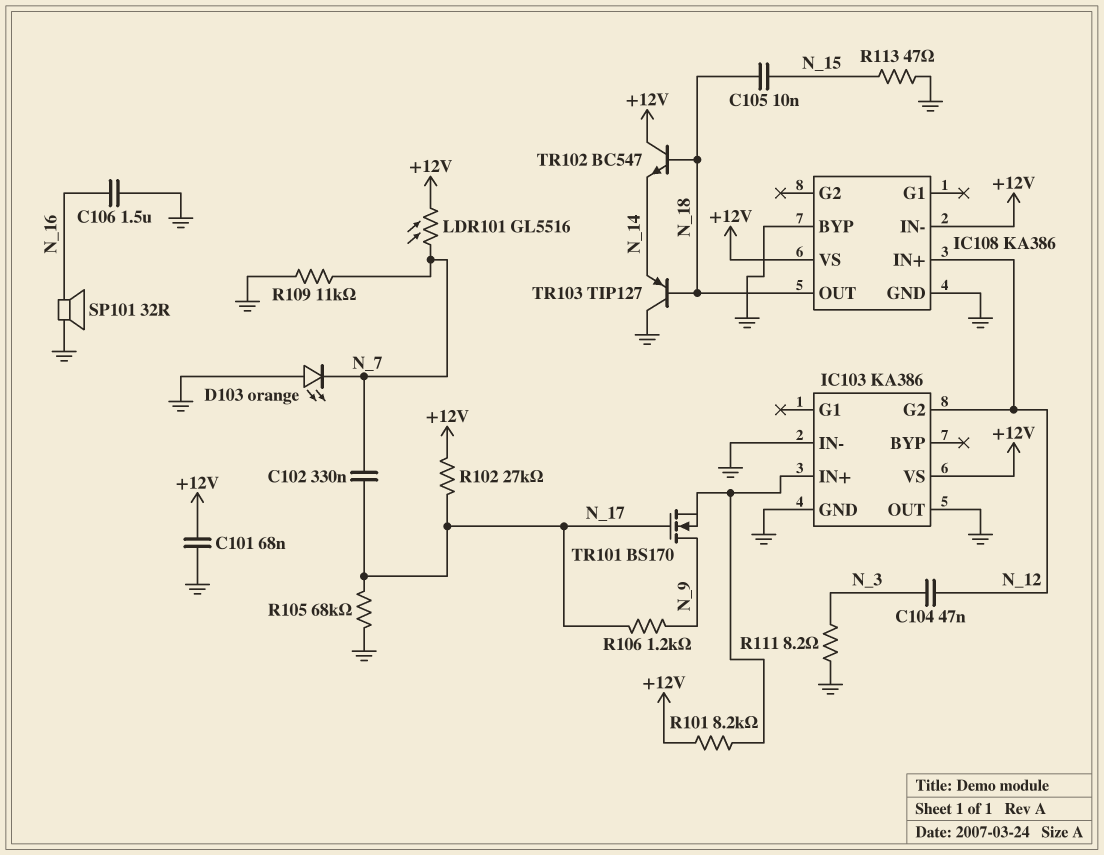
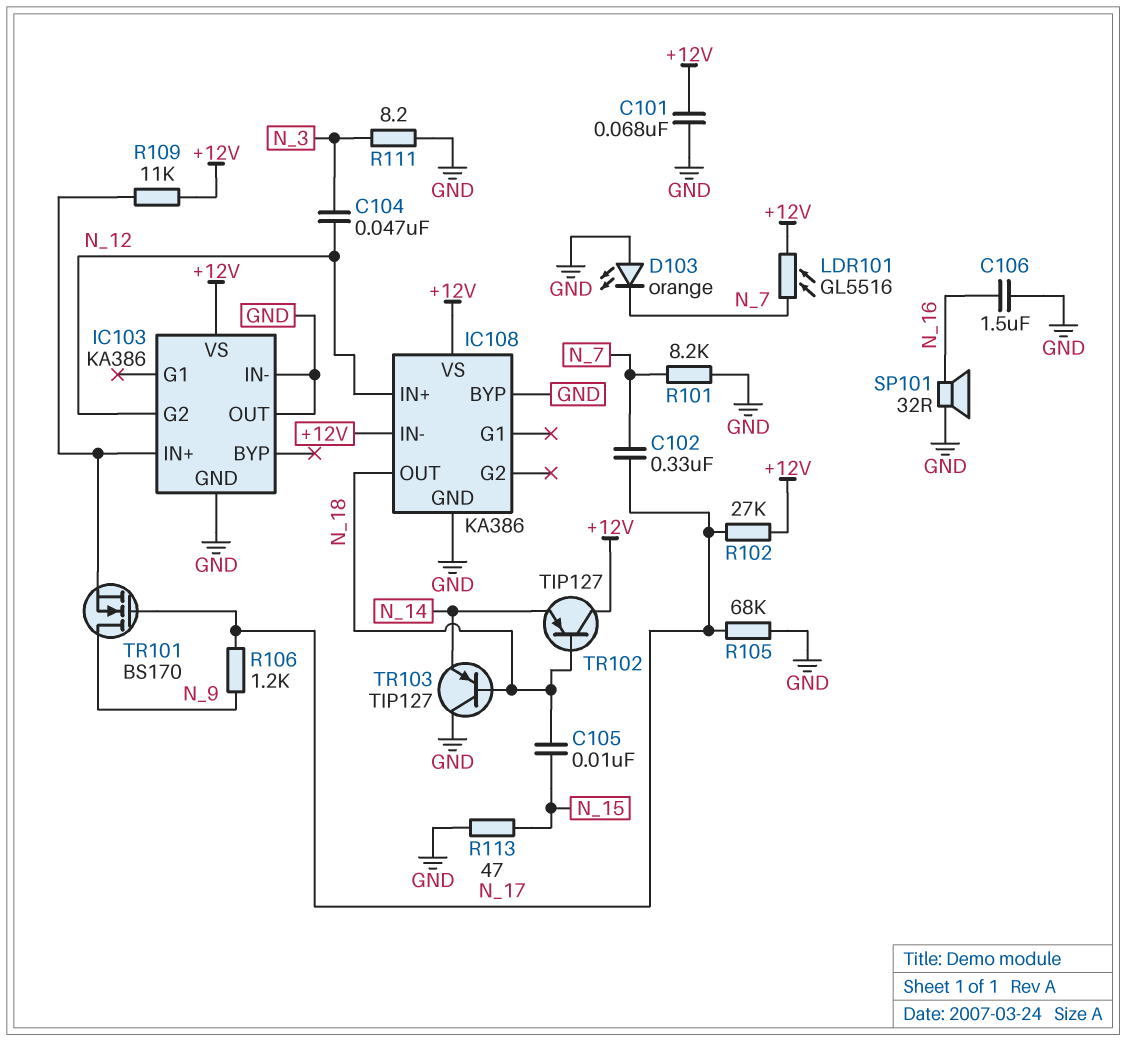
R101: 8.2k (+12V, IC103/IN+) -> 8.2k (GND, N_7)
R109: 11k (GND, N_7) -> 11k (+12V, IC103/IN+)
TR102: NPN BC547 (B N_18, C +12V, E N_14) -> PNP TIP127 (B N_18, C +12V, E N_14)

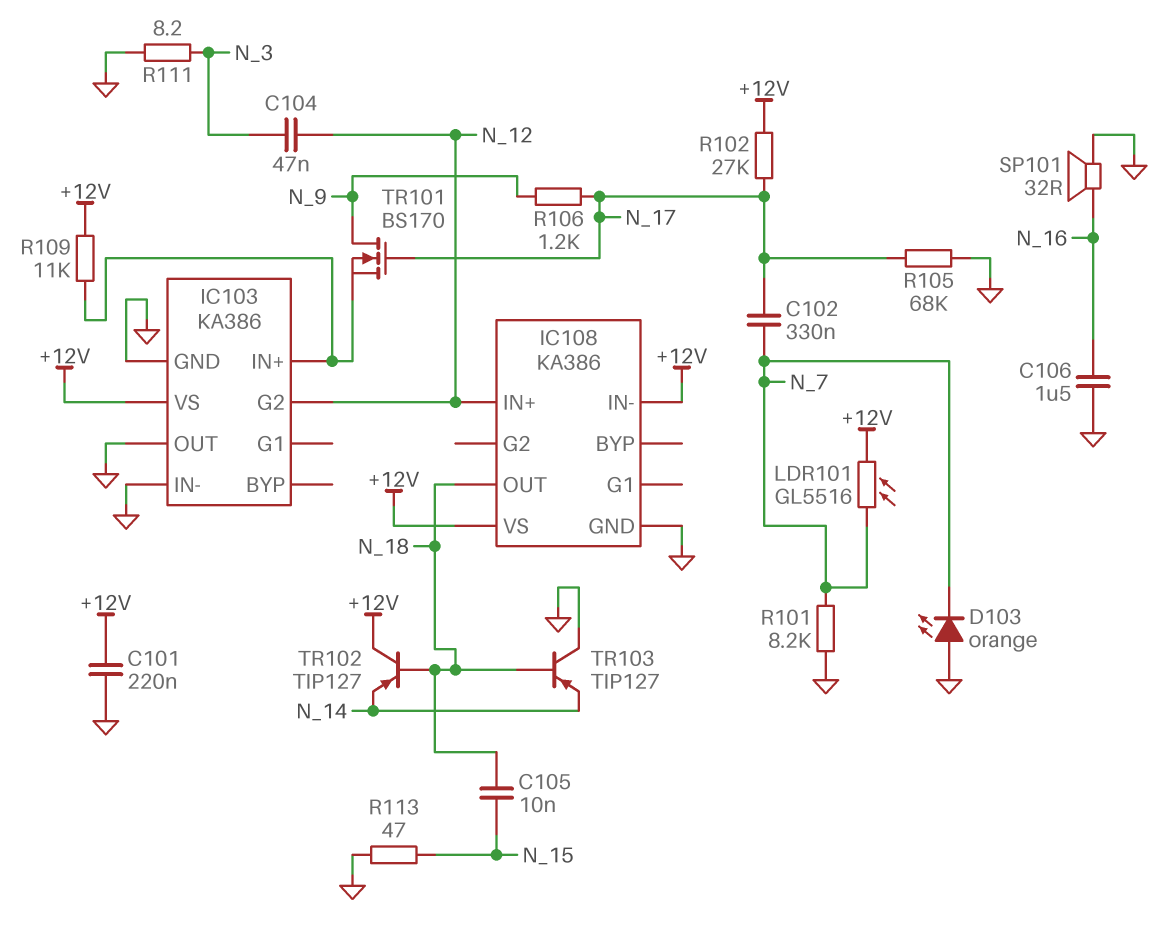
C101: 68nF (+12V, GND) -> 220nF (+12V, GND)
IC108 pin BYP: GND -> none

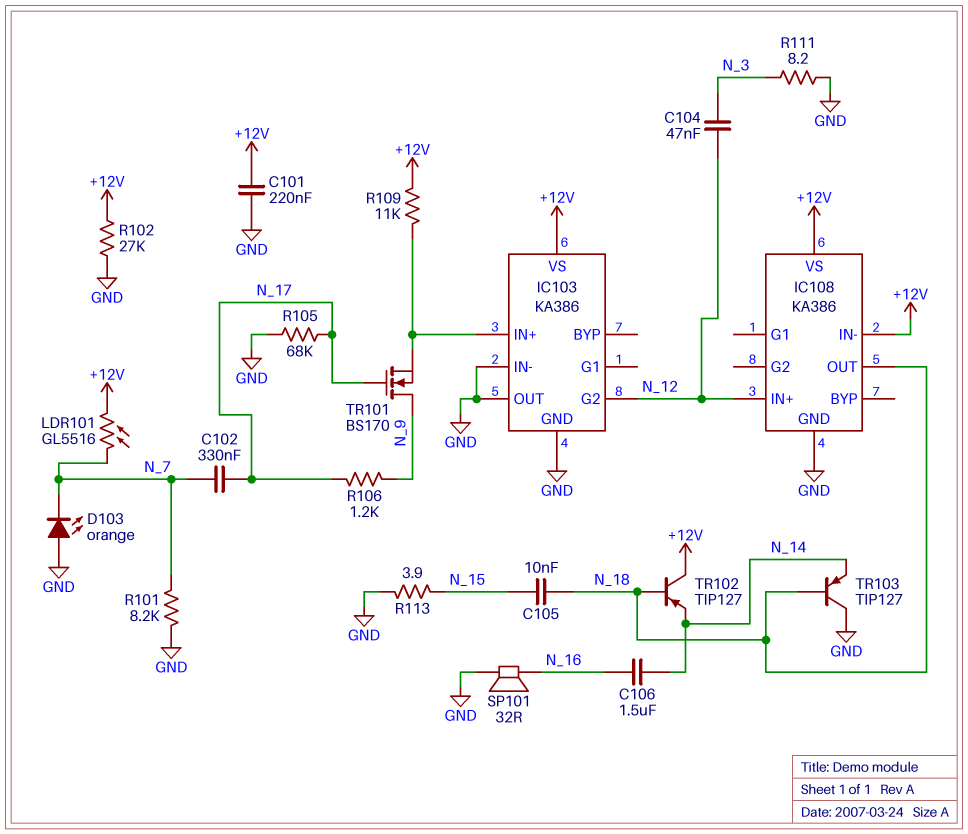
C106: 1.5uF (GND, N_16) -> 1.5uF (N_14, N_16)
R102: 27k (+12V, N_17) -> 27k (+12V, GND)
R113: 47 (GND, N_15) -> 3.9 (GND, N_15)

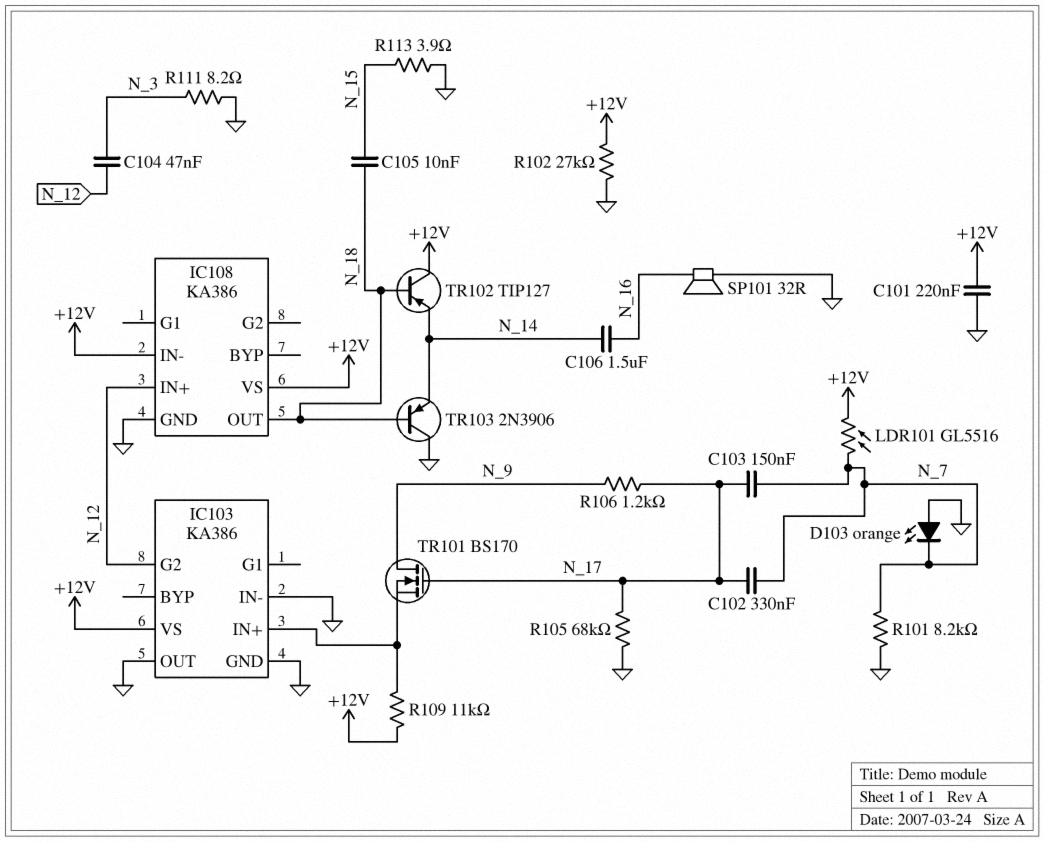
C103: none -> 150nF (N_7, N_17)
TR103: PNP TIP127 (B N_18, C GND, E N_14) -> PNP 2N3906 (B N_18, C GND, E N_14)

